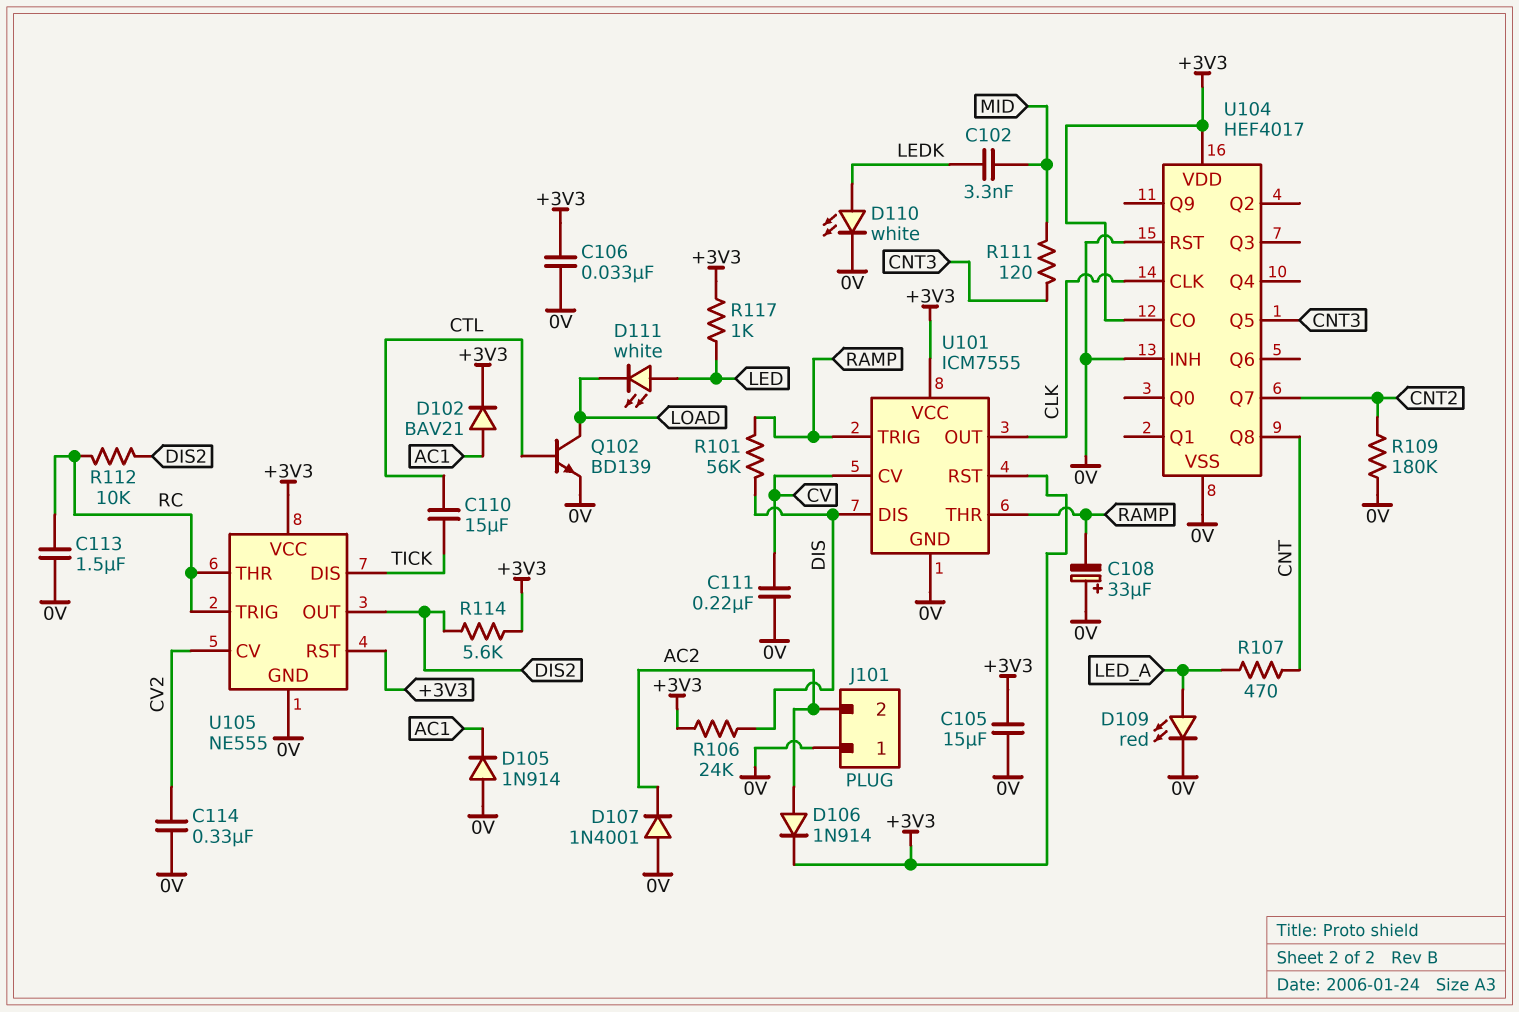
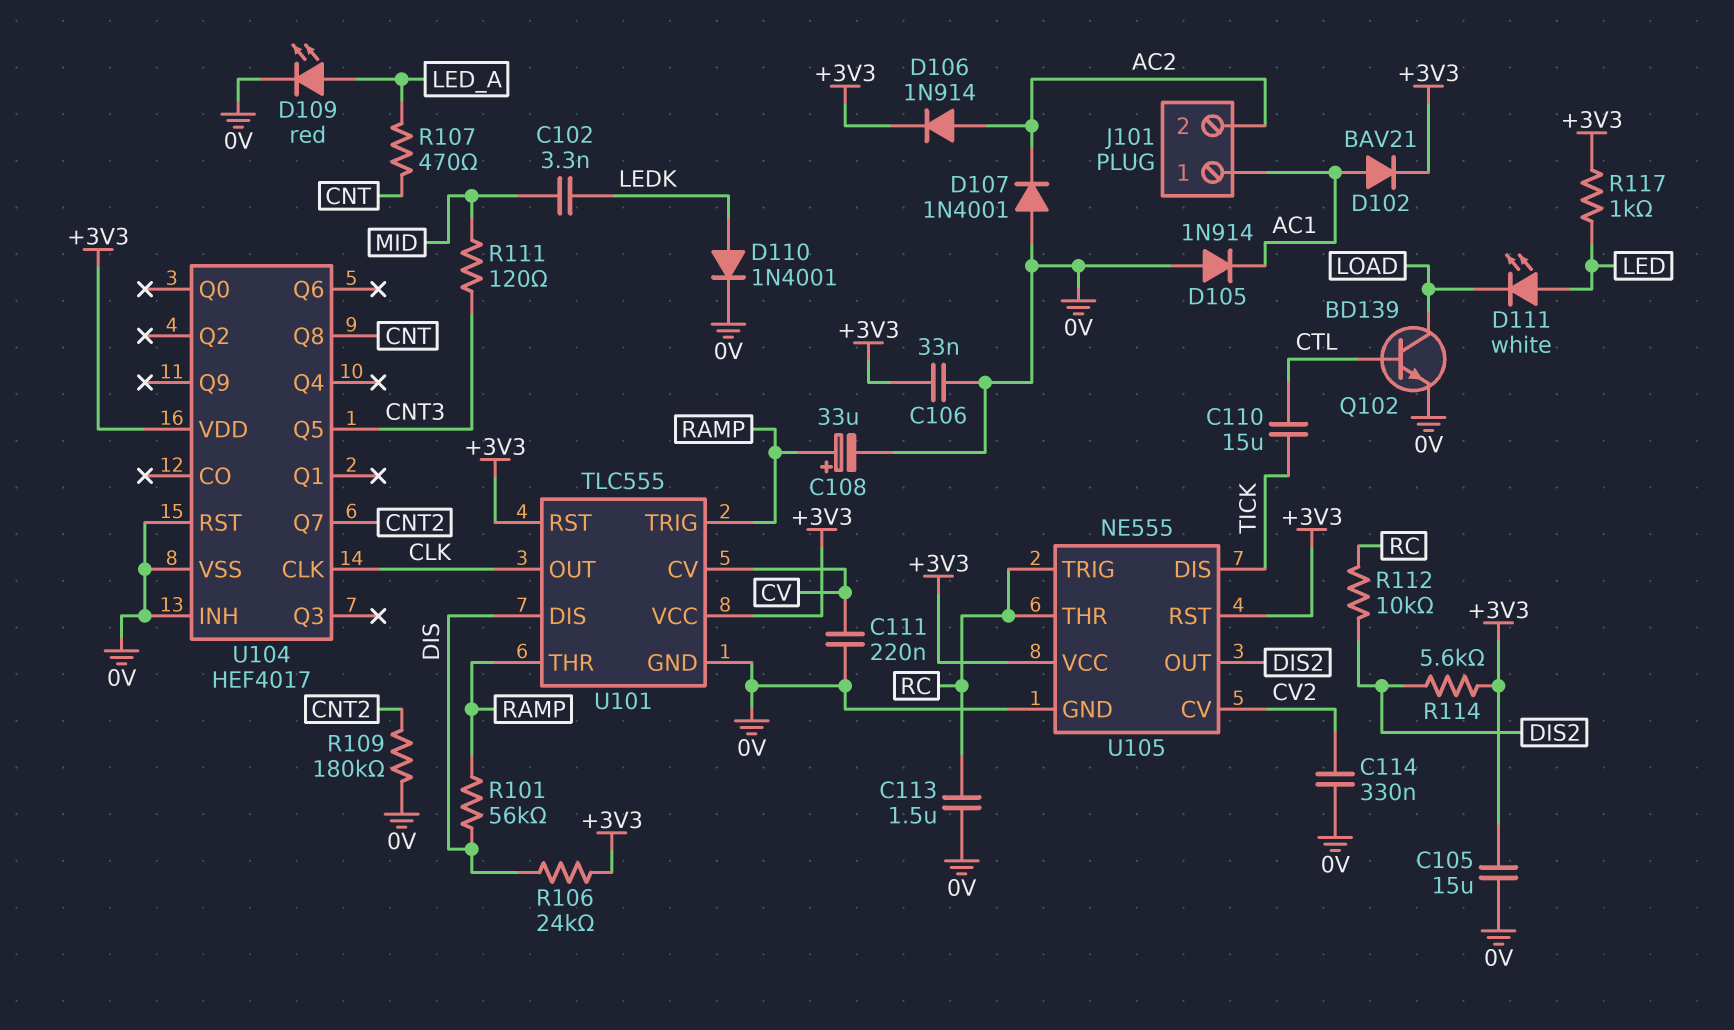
C108: 33uF (plus 0V, minus RAMP) -> 33uF (plus RAMP, minus 0V)
D110: LED white (A LEDK, K 0V) -> diode 1N4001 (A LEDK, K 0V)
J101 pin 1: 0V -> AC1
U101: ICM7555 -> TLC555
U104 pin CO: +3V3 -> none

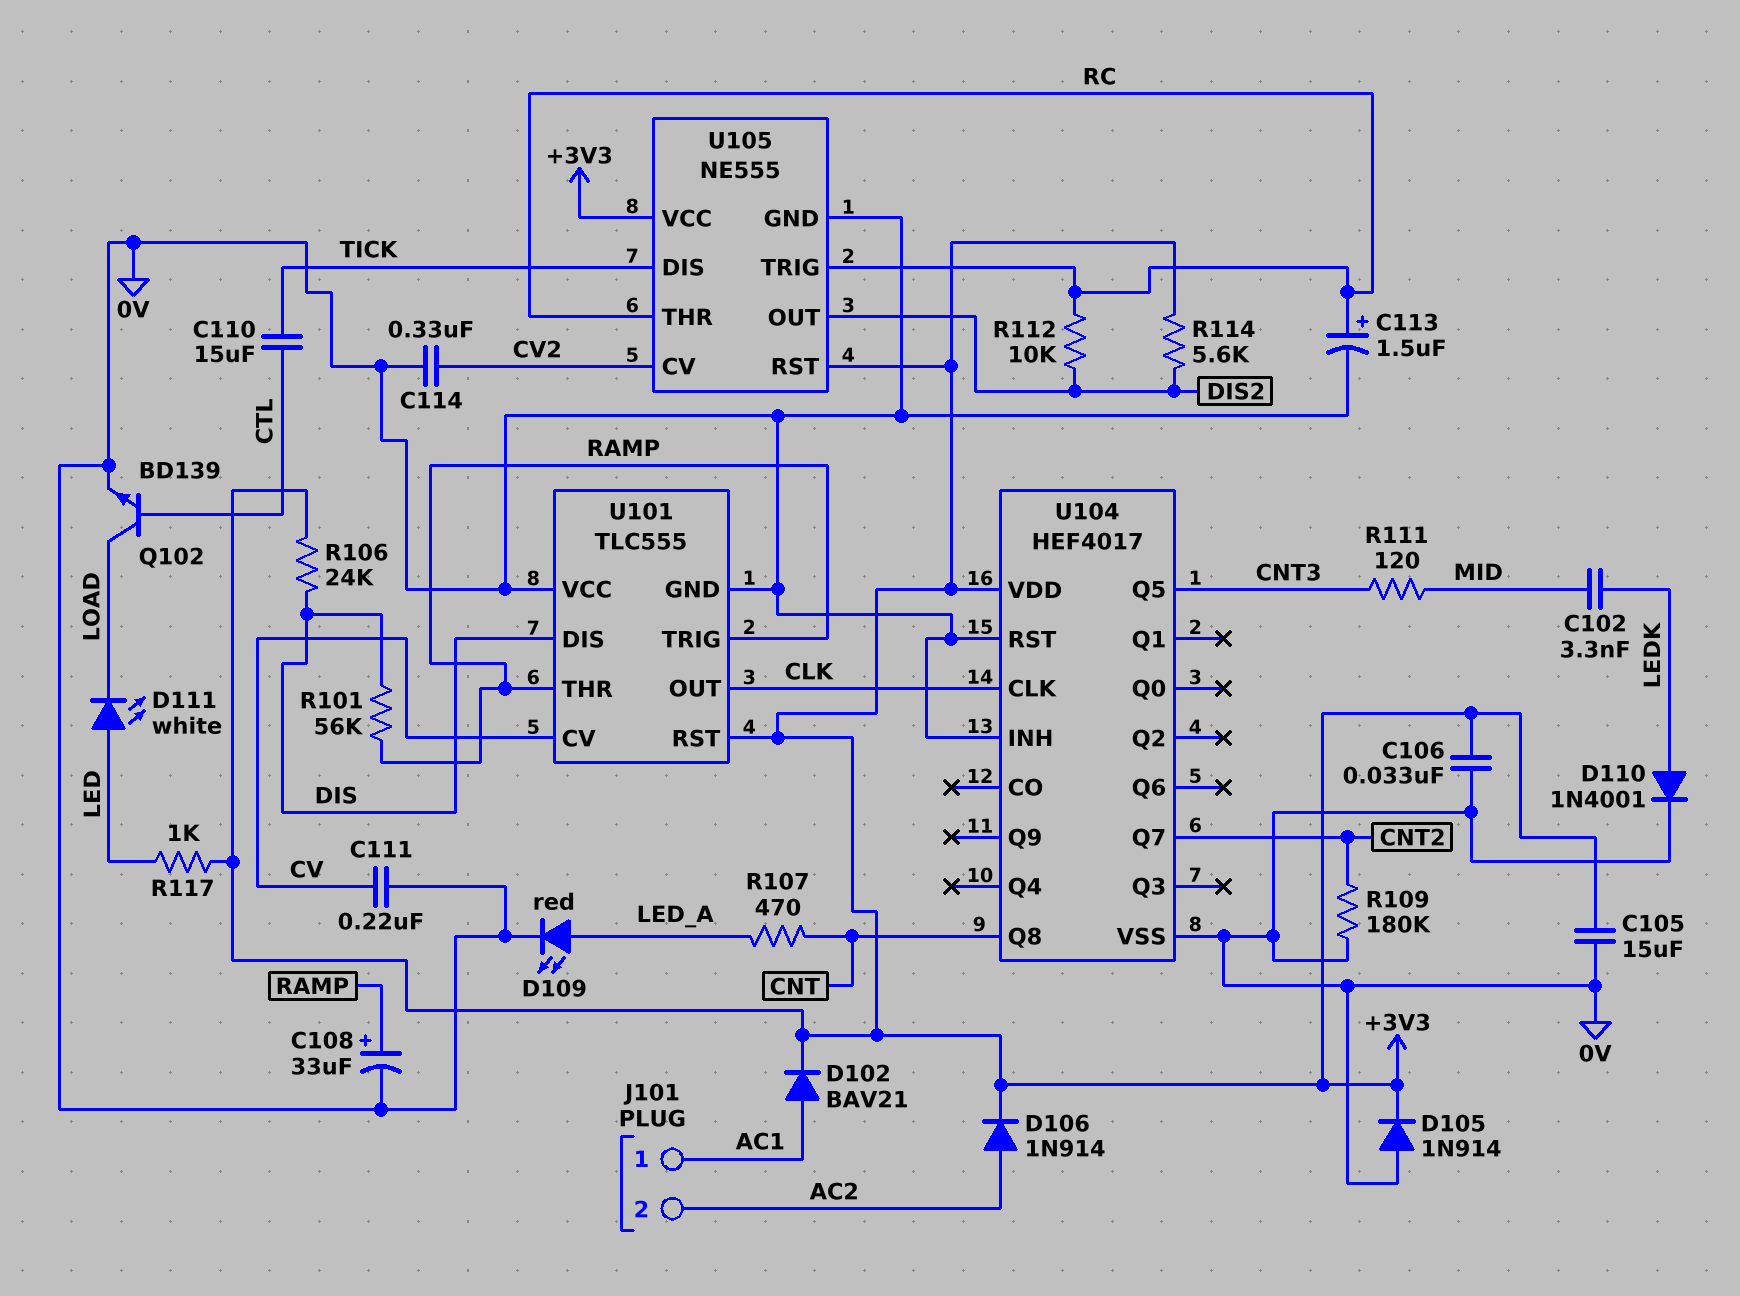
C113: 1.5uF (0V, RC) -> 1.5uF (plus RC, minus 0V)
D105: diode 1N914 (A 0V, K AC1) -> diode 1N914 (A 0V, K +3V3)
D107: diode 1N4001 (A 0V, K AC2) -> none
U101 pin VCC: +3V3 -> 0V

